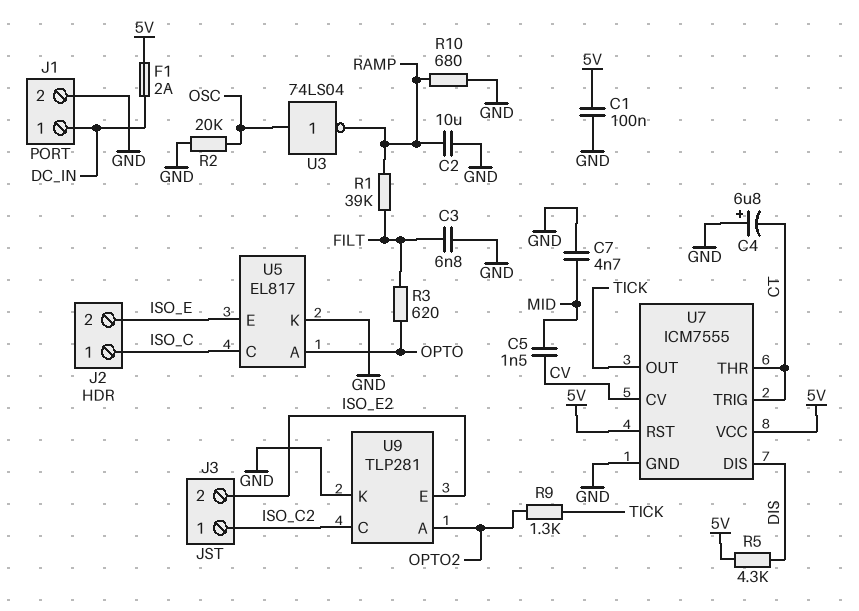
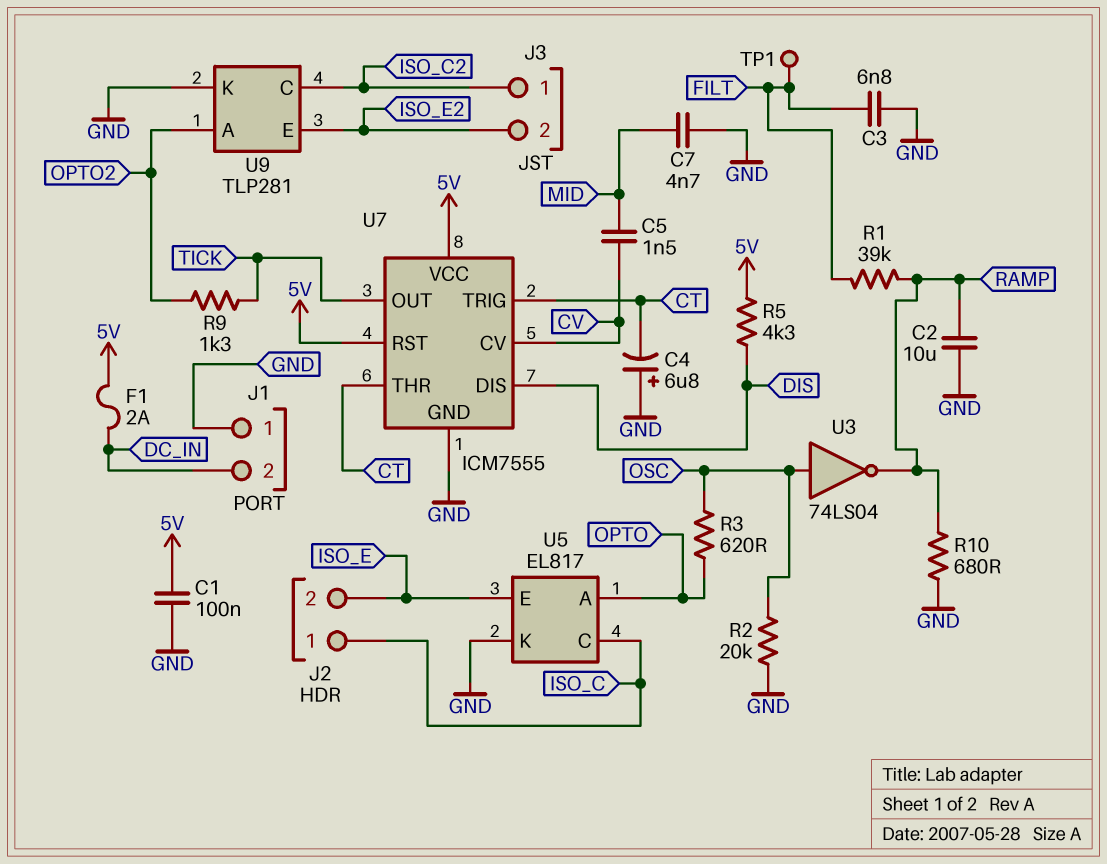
J1 pin 1: DC_IN -> GND
J1 pin 2: GND -> DC_IN
R3: 620 (FILT, OPTO) -> 620 (OPTO, OSC)
TP1: none -> test point (FILT)

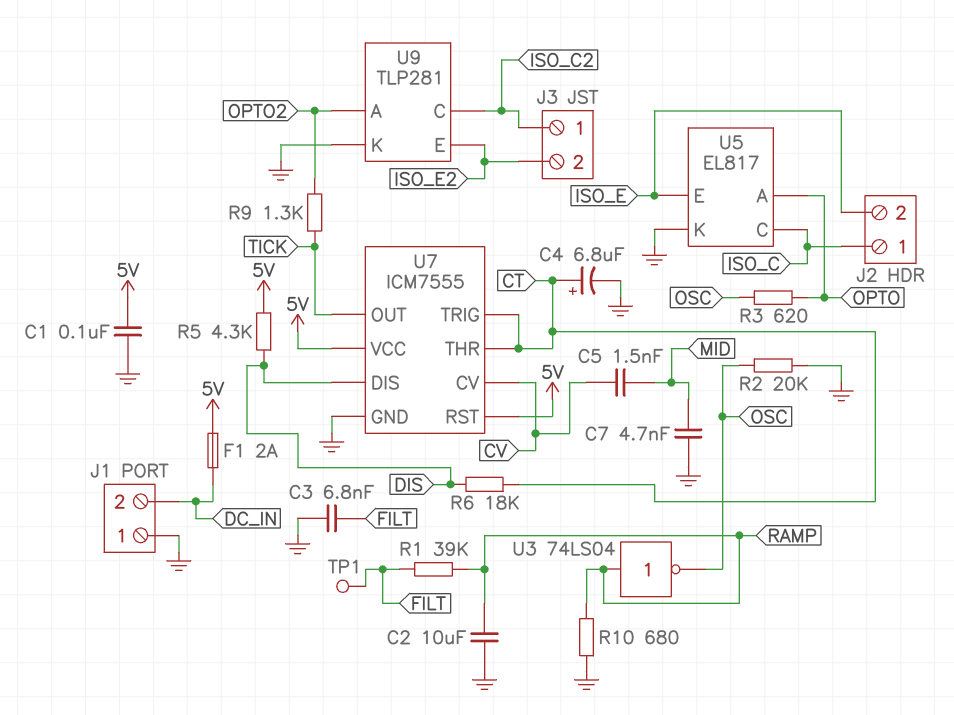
C4: 6.8uF (plus GND, minus CT) -> 6.8uF (plus CT, minus GND)
R6: none -> 18k (CT, DIS)
U3: NOT 74LS04 (in OSC, out RAMP) -> NOT 74LS04 (in RAMP, out OSC)

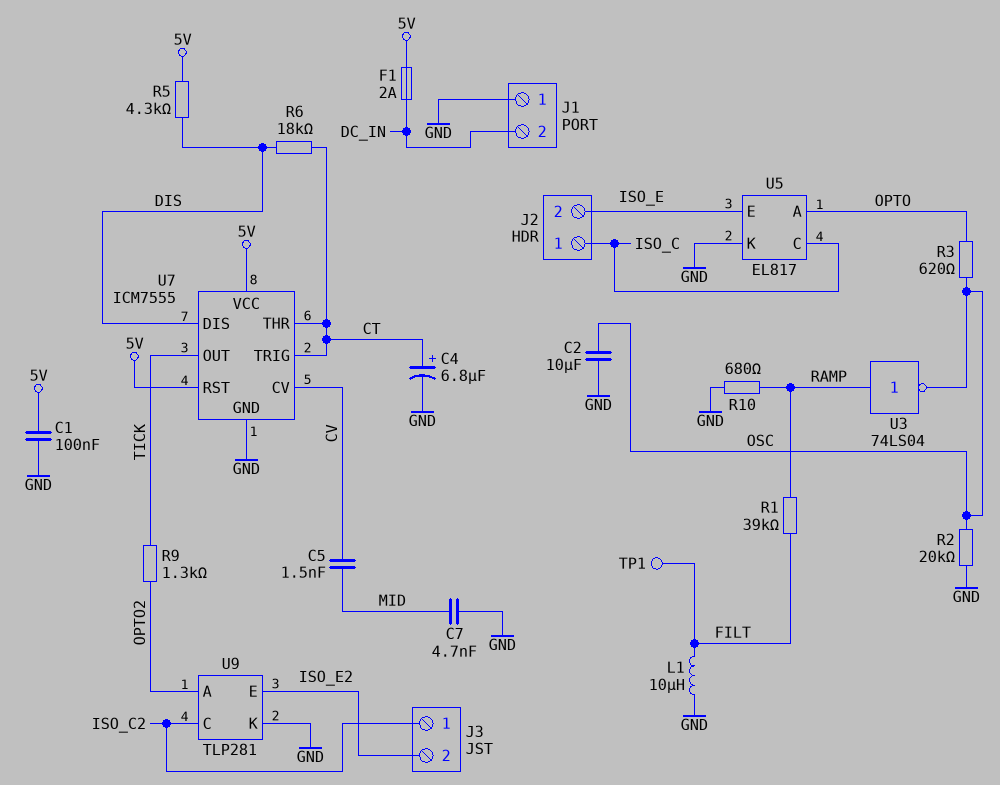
C2: 10uF (GND, RAMP) -> 10uF (GND, OSC)
C3: 6.8nF (FILT, GND) -> none
L1: none -> 10uH (FILT, GND)

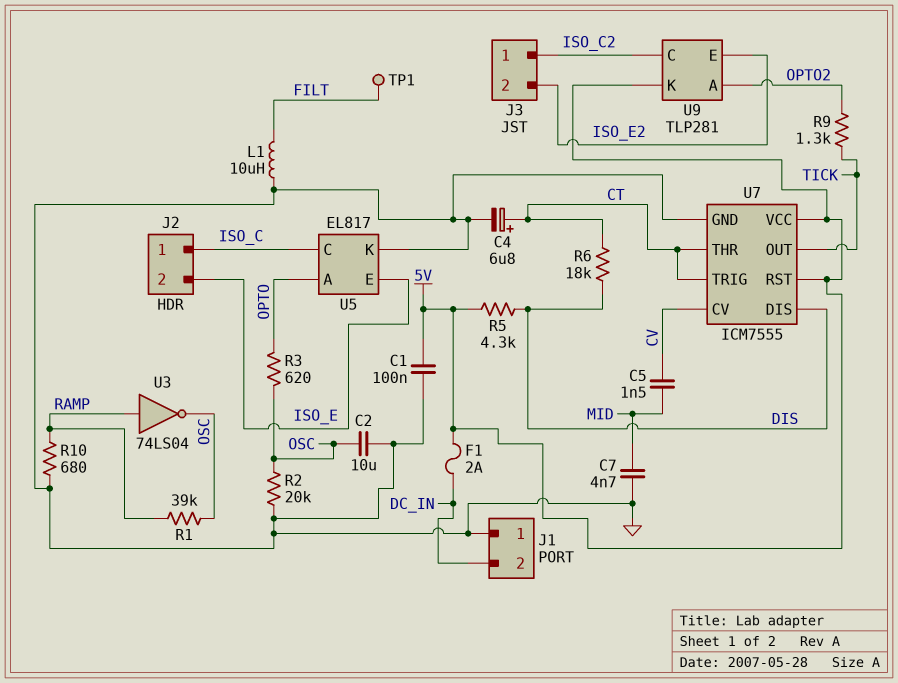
R1: 39k (FILT, RAMP) -> 39k (OSC, RAMP)
U9 pin K: GND -> 5V

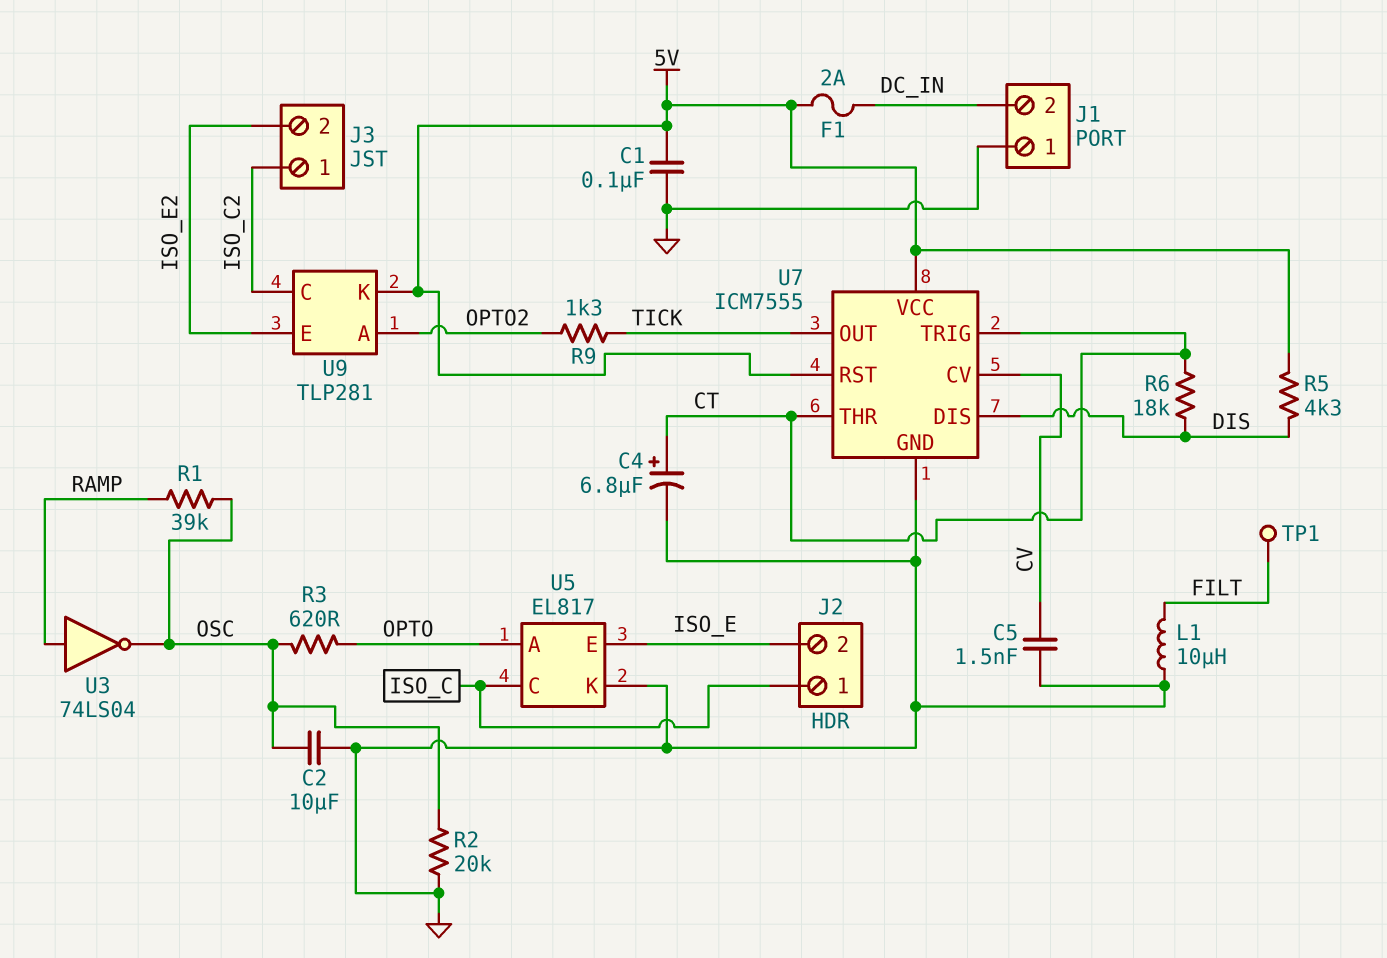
C5: 1.5nF (CV, MID) -> 1.5nF (CV, GND)
C7: 4.7nF (GND, MID) -> none
R10: 680 (GND, RAMP) -> none

